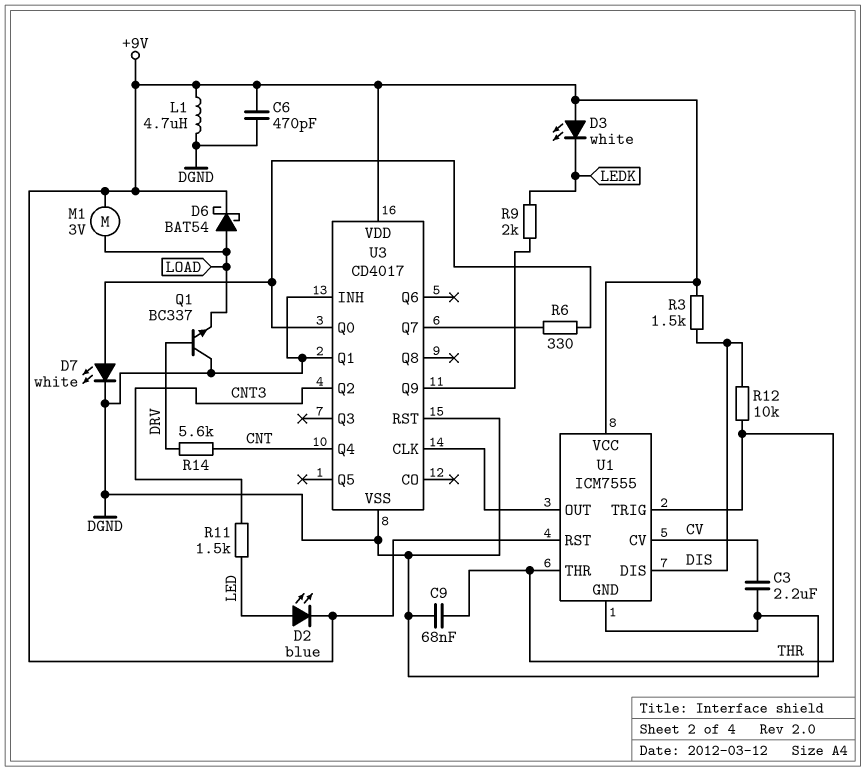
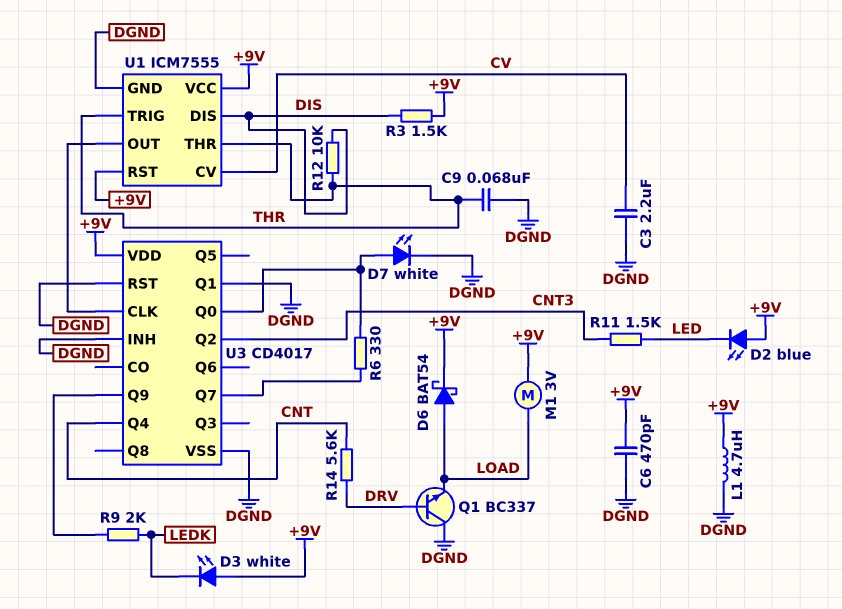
D2: LED blue (A LED, K +9V) -> LED blue (A +9V, K LED)

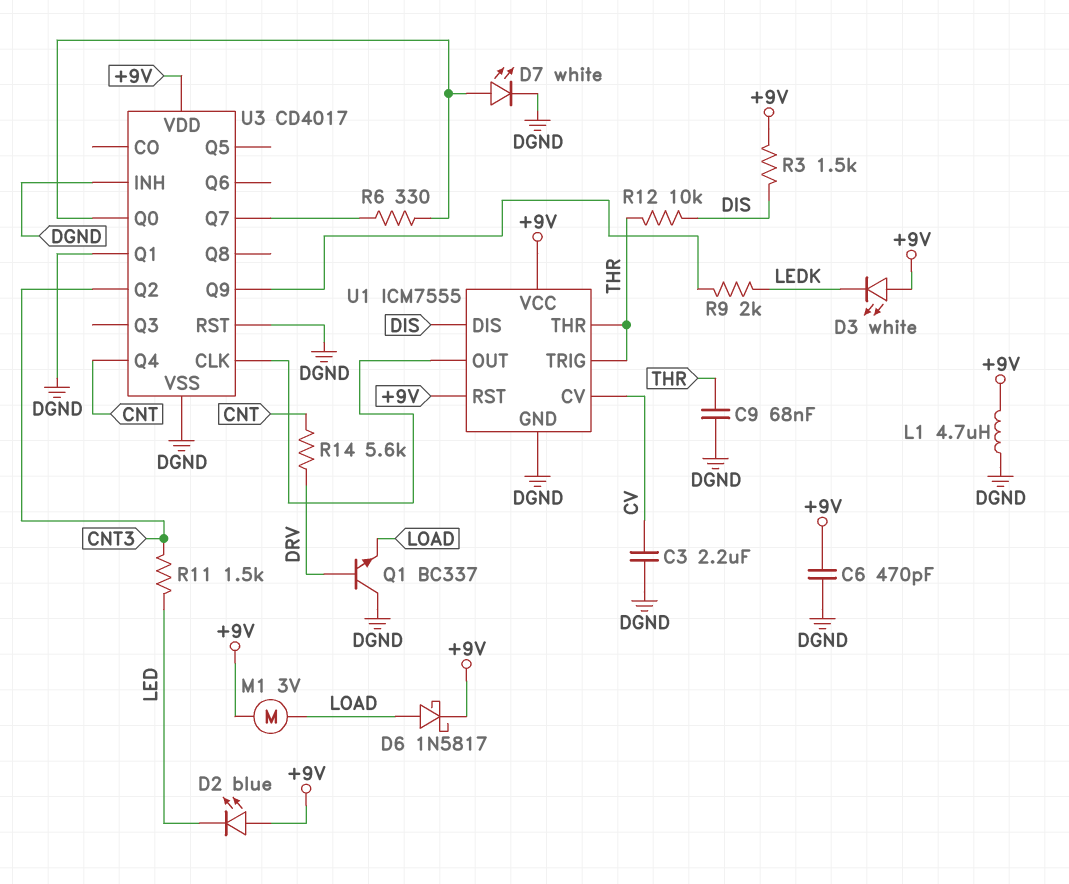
D6: schottky BAT54 (A LOAD, K +9V) -> schottky 1N5817 (A LOAD, K +9V)

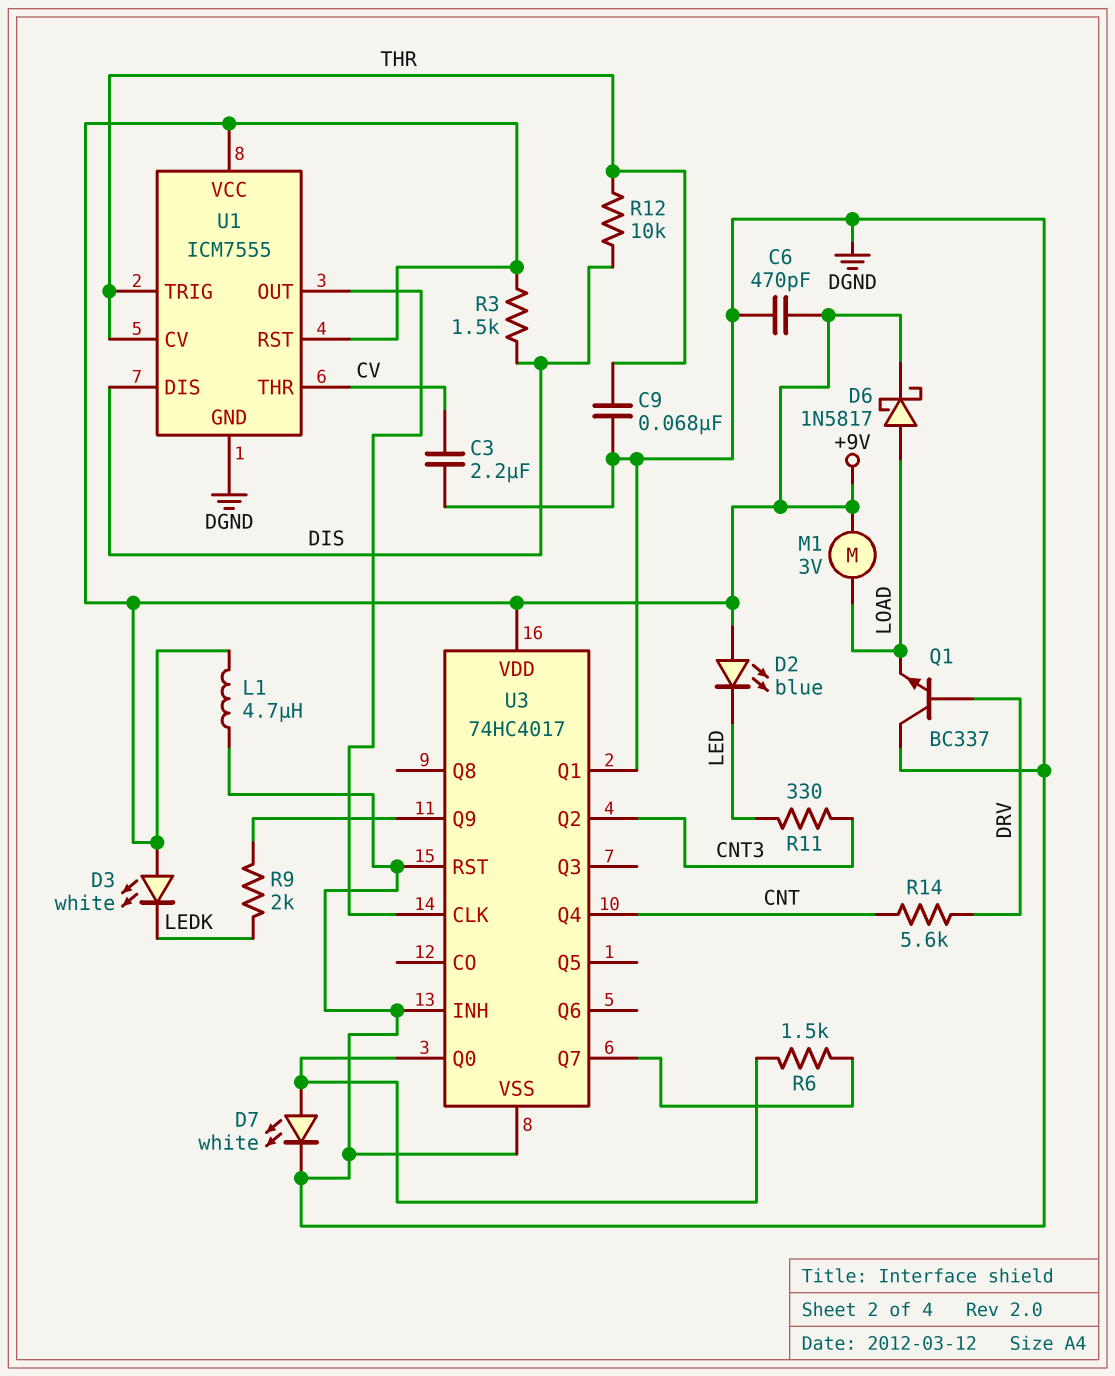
R6: 330 (U3/Q0, U3/Q7) -> 1.5k (U3/Q0, U3/Q7)
R11: 1.5k (CNT3, LED) -> 330 (CNT3, LED)
U1 pin CV: CV -> THR
U1 pin THR: THR -> CV
U3: CD4017 -> 74HC4017

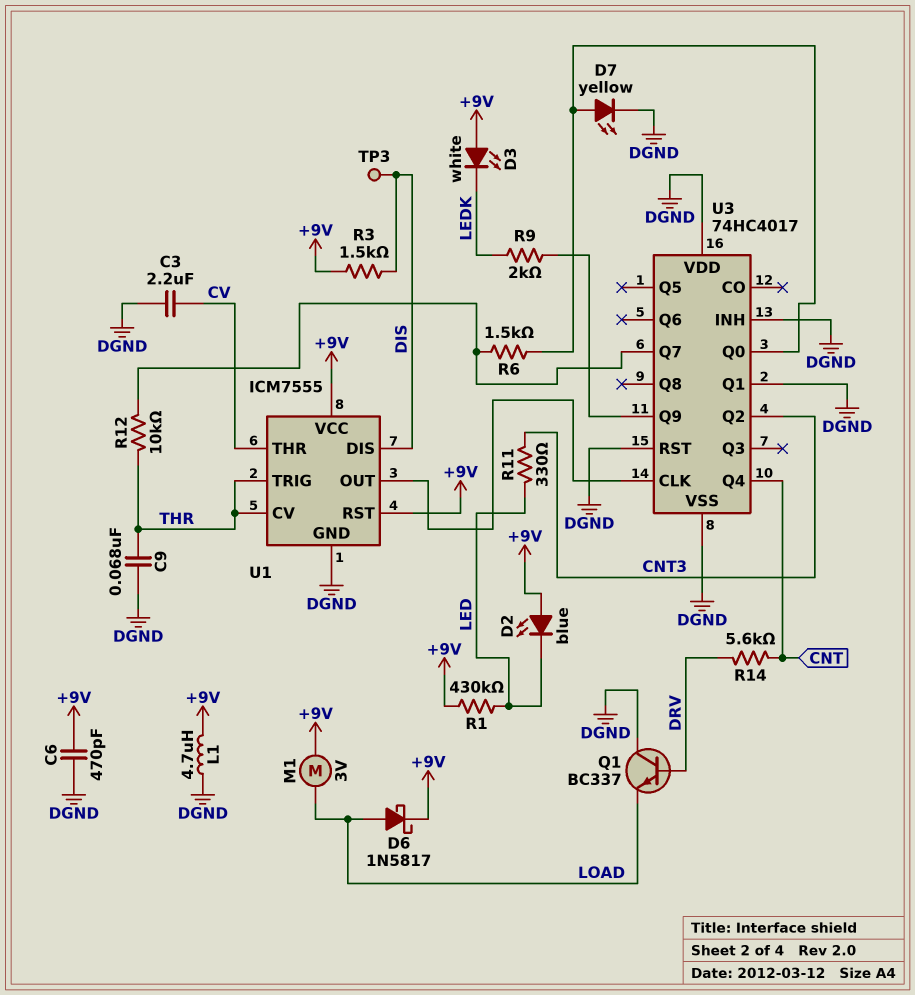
D7: LED white (A U3/Q0, K DGND) -> LED yellow (A U3/Q0, K DGND)
R1: none -> 430k (+9V, LED)
R12: 10k (DIS, THR) -> 10k (THR, U3/Q7)
TP3: none -> test point (DIS)
U3 pin VDD: +9V -> DGND

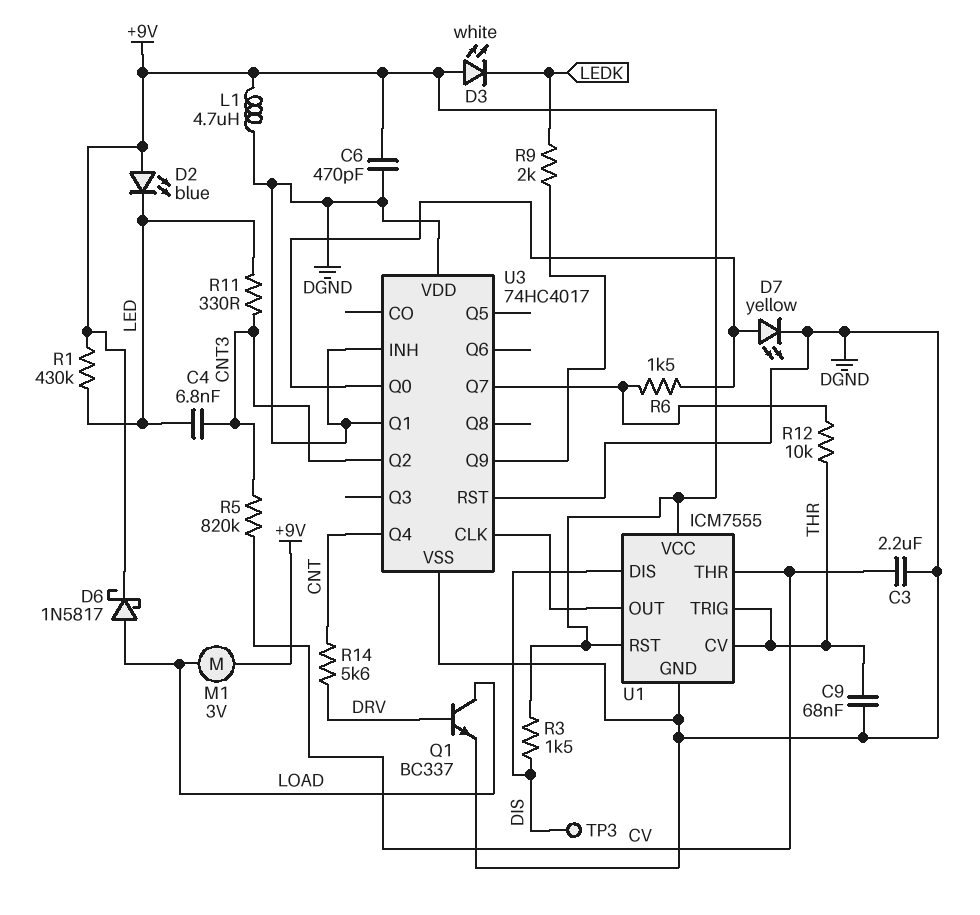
C4: none -> 6.8nF (CNT3, LED)
Q1: NPN BC337 (B DRV, C DGND, E LOAD) -> NPN BC337 (B DRV, C LOAD, E DGND)
R5: none -> 820k (CNT3, CV)

